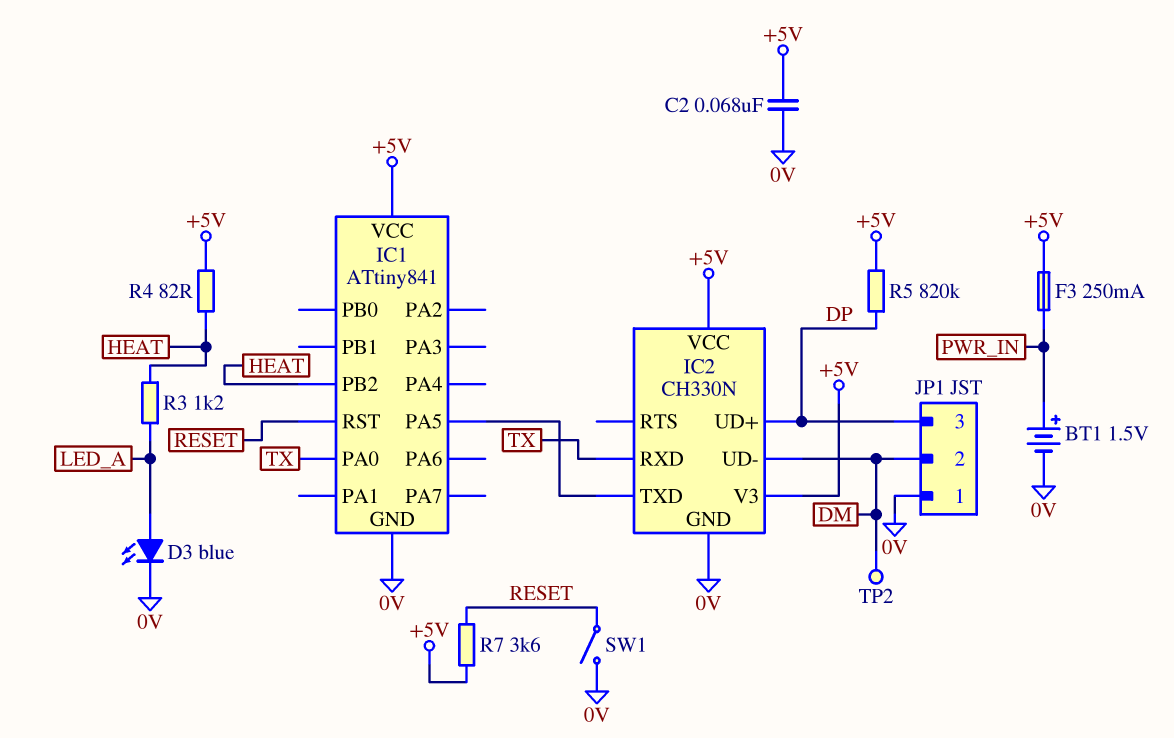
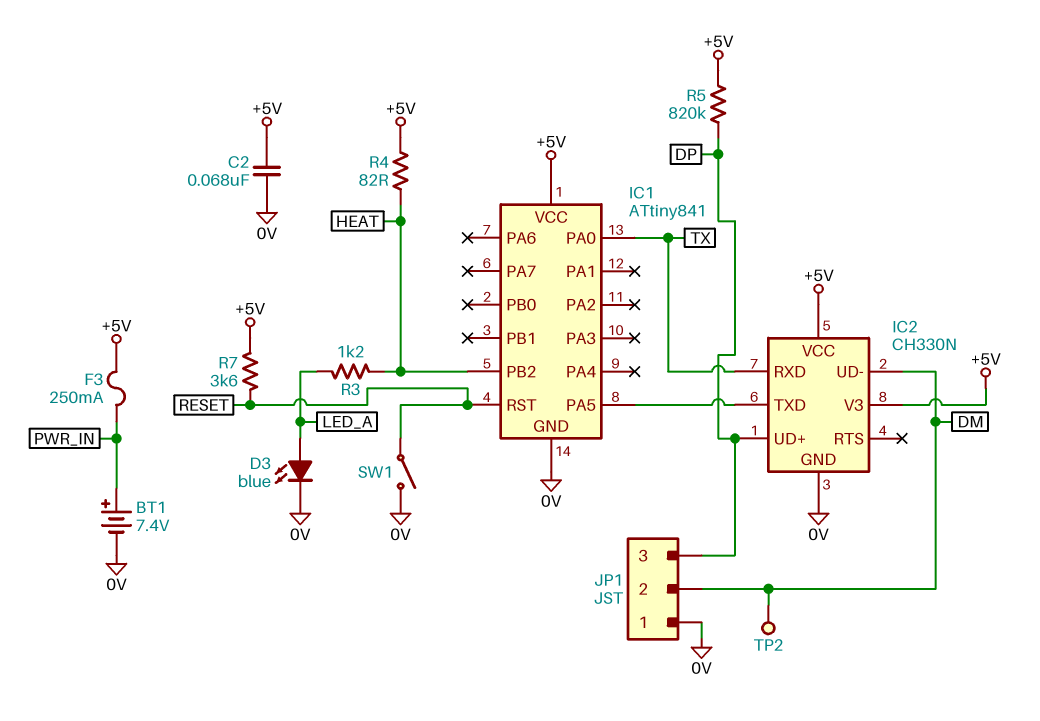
BT1: 1.5V (plus PWR_IN, minus 0V) -> 7.4V (plus PWR_IN, minus 0V)

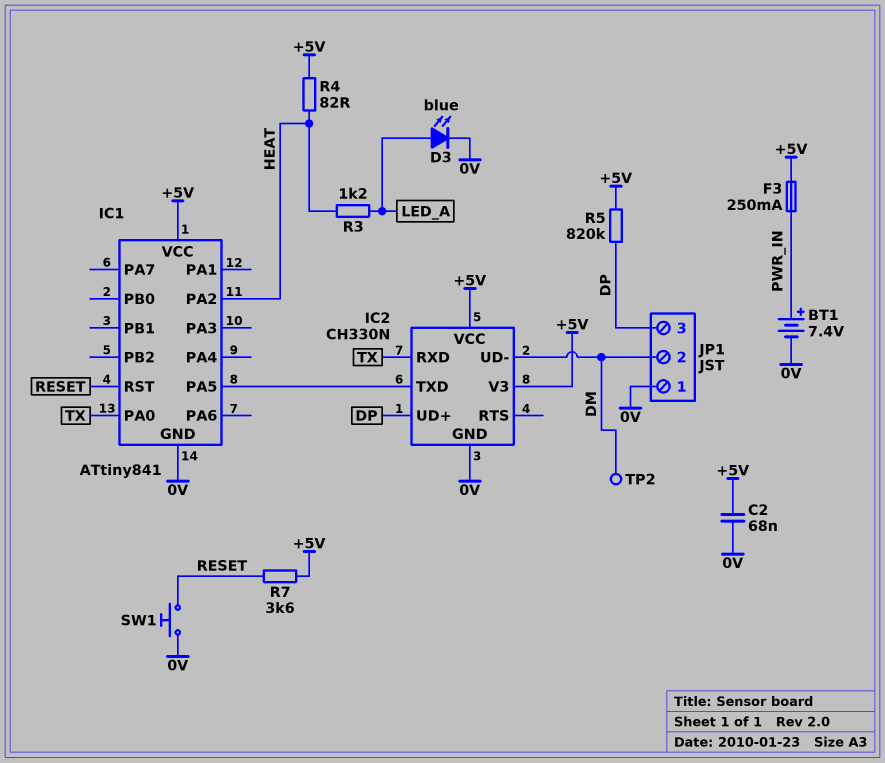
IC1 pin PA2: none -> HEAT
IC1 pin PB2: HEAT -> none
SW1: switch (0V, RESET) -> button (0V, RESET)

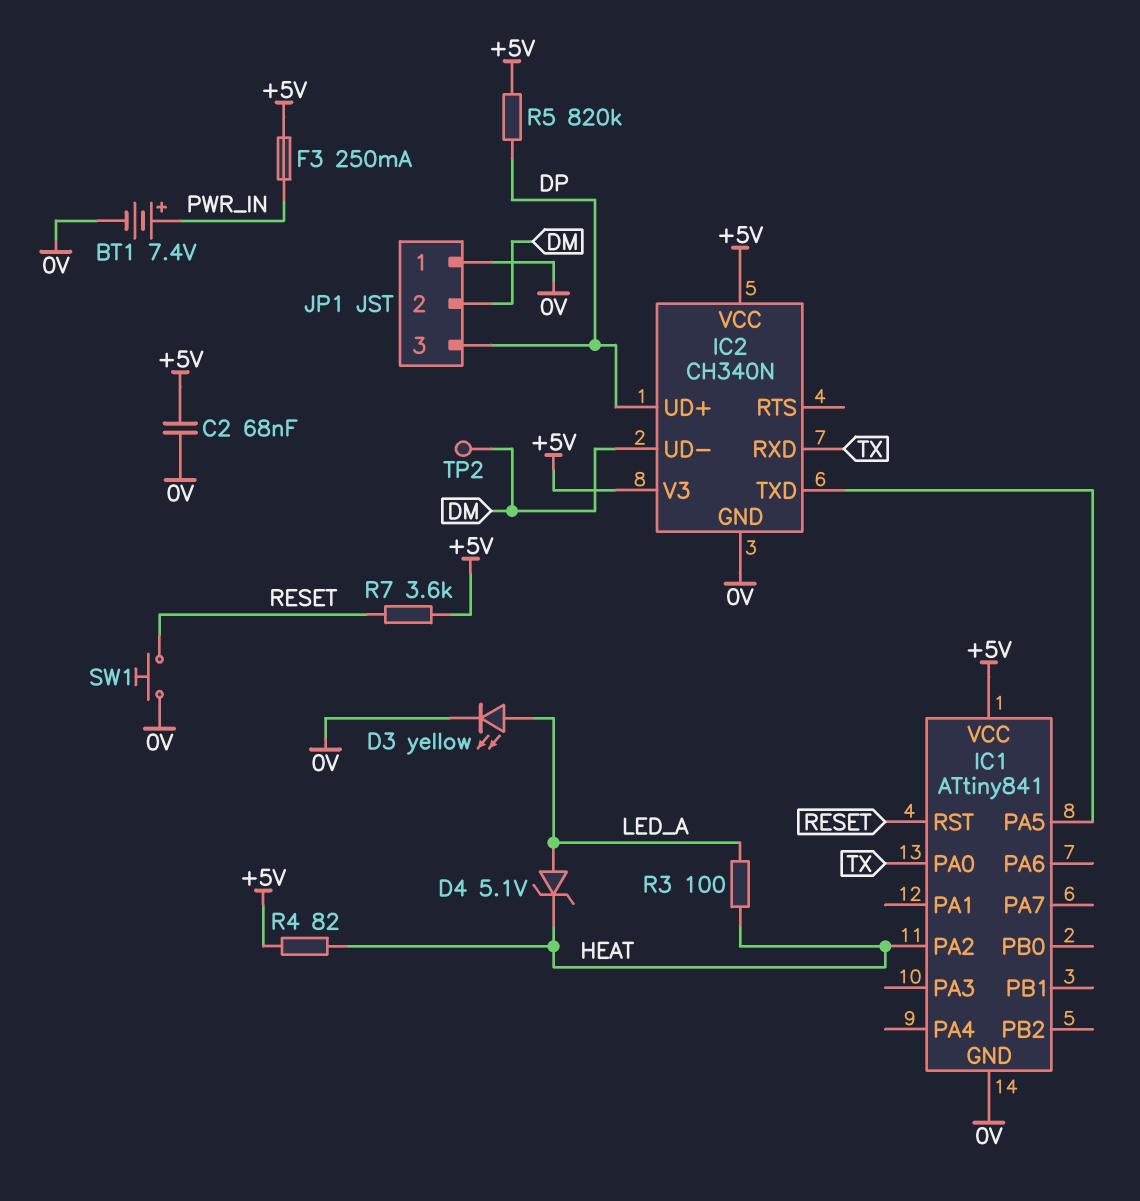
D3: LED blue (A LED_A, K 0V) -> LED yellow (A LED_A, K 0V)
D4: none -> zener 5.1V (A LED_A, K HEAT)
IC2: CH330N -> CH340N
R3: 1.2k (HEAT, LED_A) -> 100 (HEAT, LED_A)

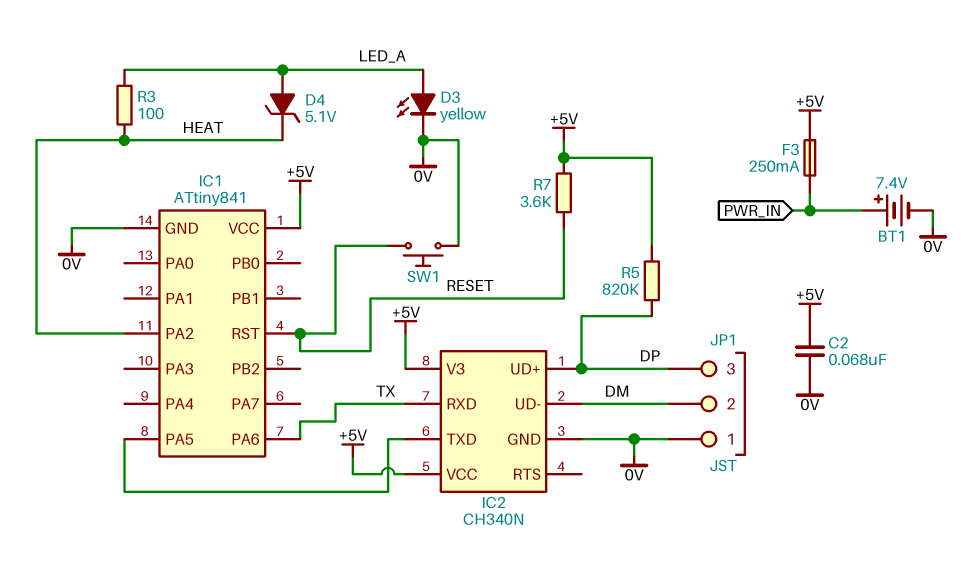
IC1 pin PA0: TX -> none
IC1 pin PA6: none -> TX
R4: 82 (+5V, HEAT) -> none
TP2: test point (DM) -> none

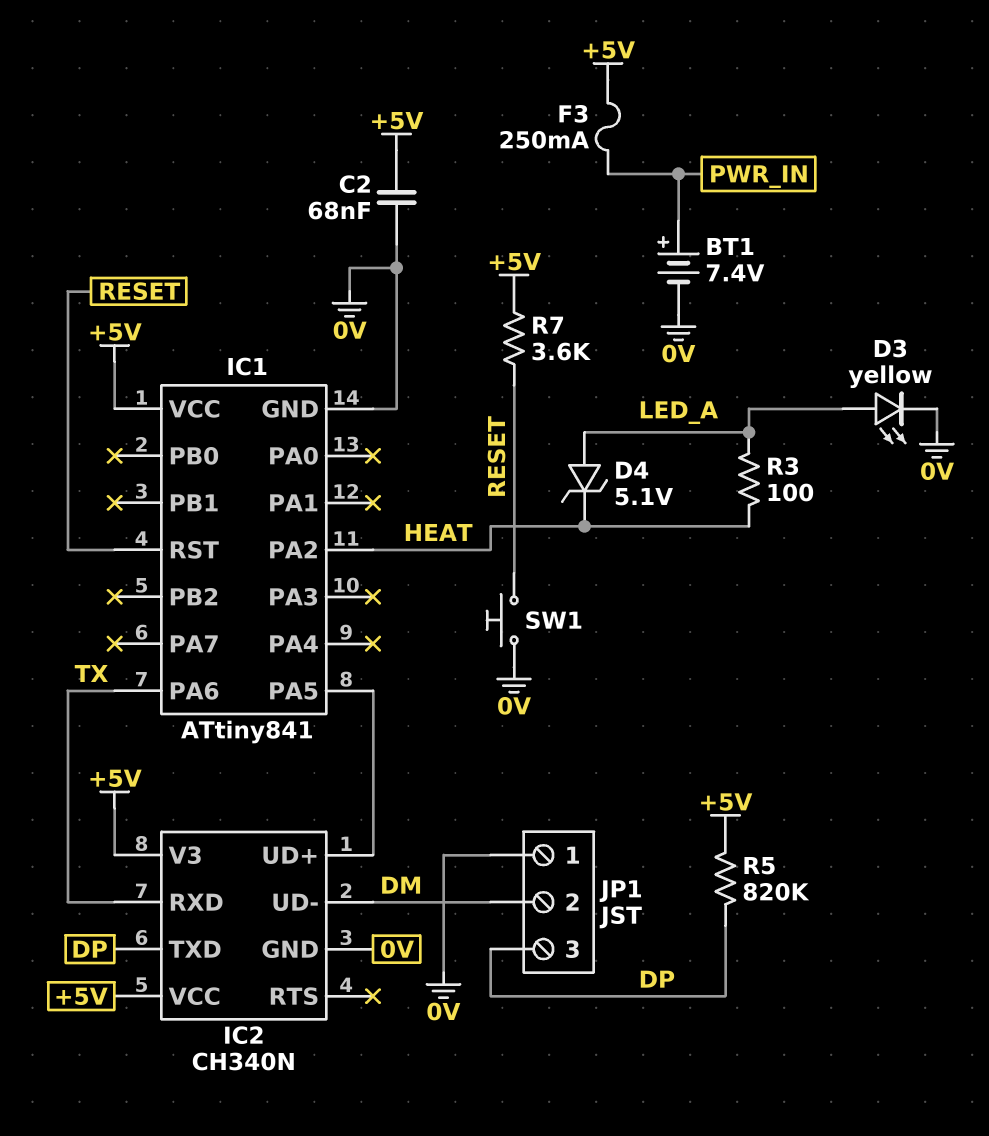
IC2 pin TXD: IC1/PA5 -> DP
IC2 pin UD+: DP -> IC1/PA5

